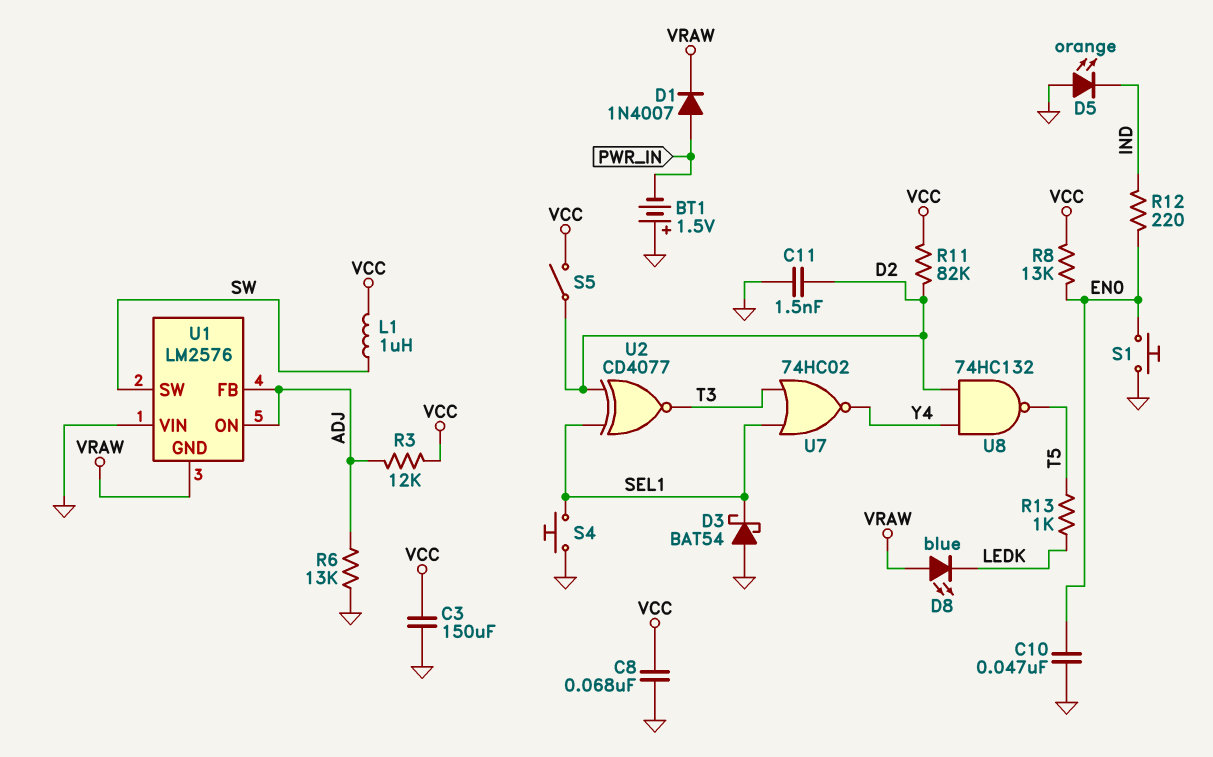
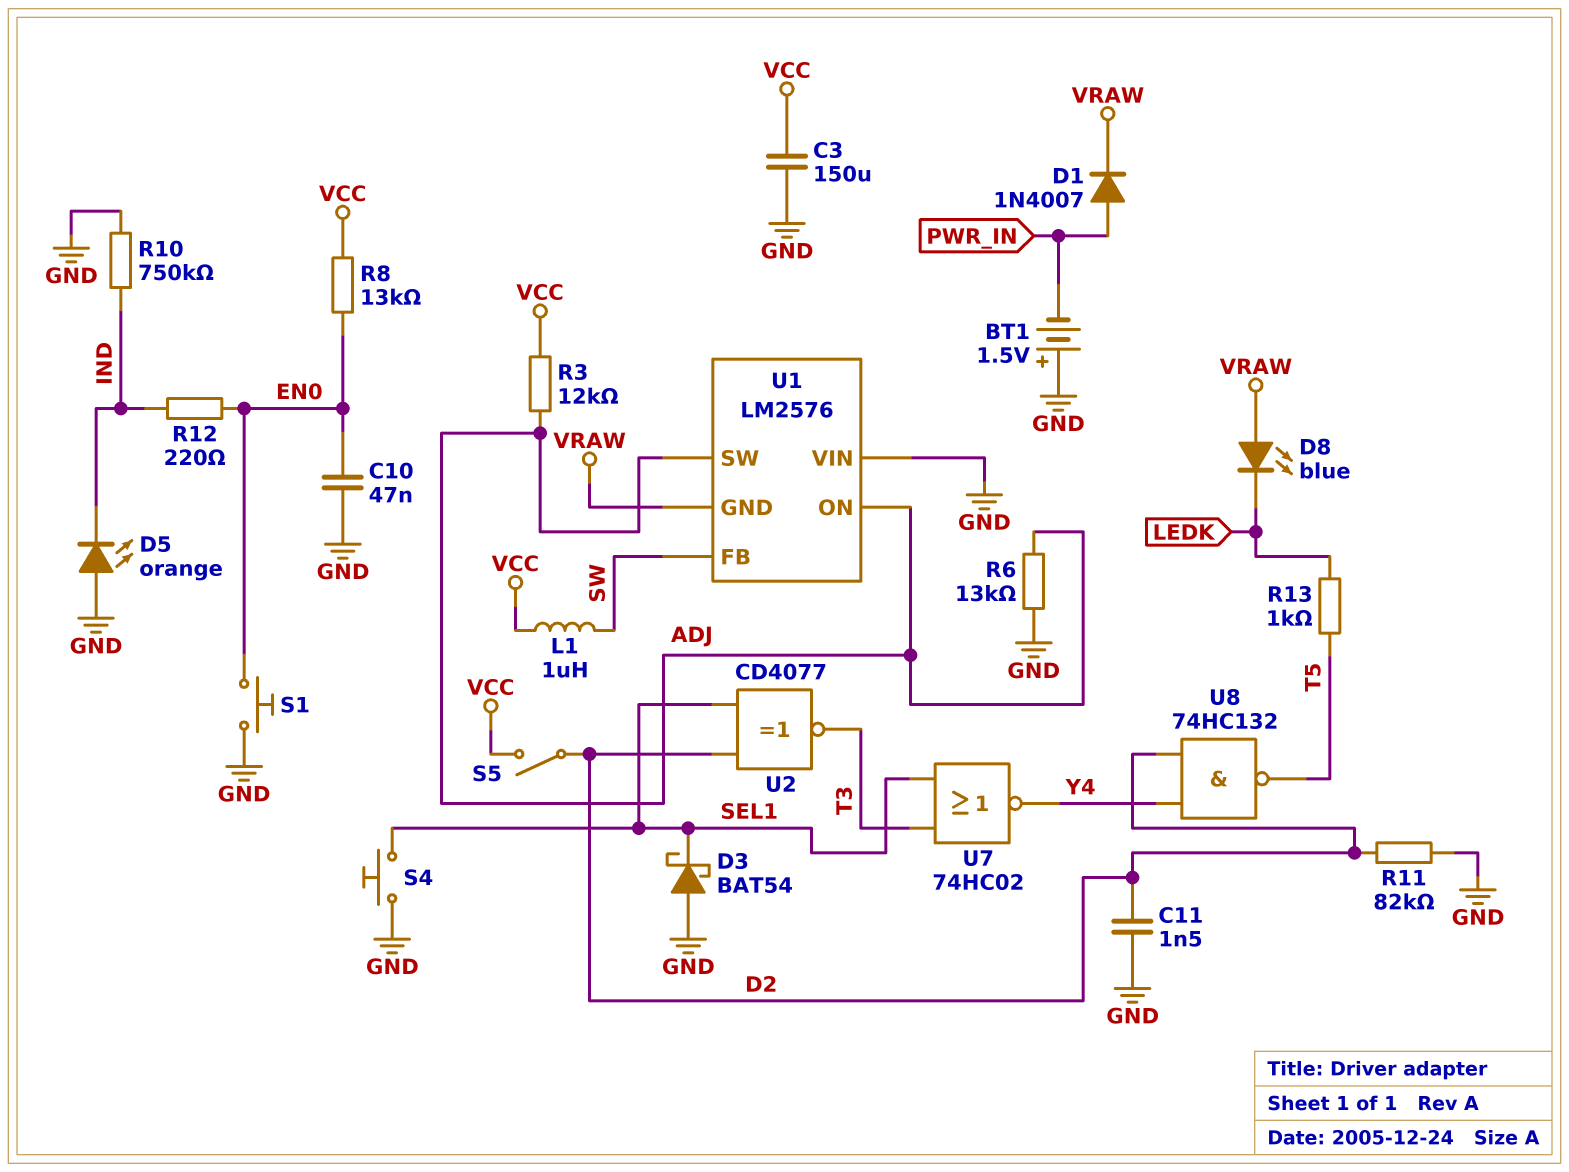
C8: 68nF (GND, VCC) -> none
R10: none -> 750k (GND, IND)
R11: 82k (D2, VCC) -> 82k (D2, GND)
U1 pin FB: ADJ -> SW
U1 pin SW: SW -> ADJ

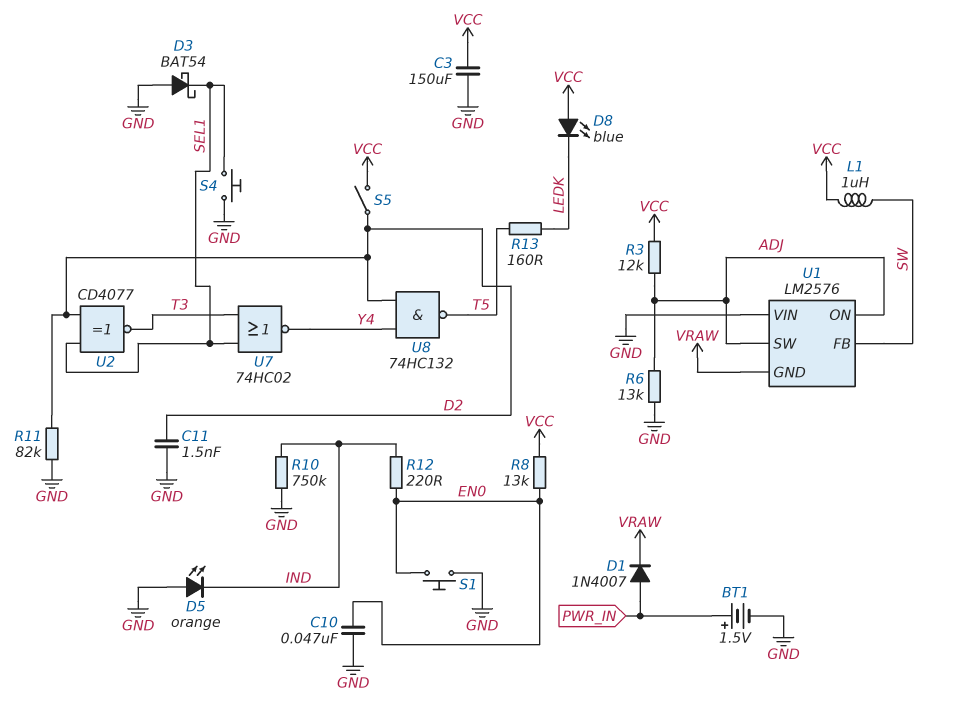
BT1: 1.5V (plus GND, minus PWR_IN) -> 1.5V (plus PWR_IN, minus GND)
D8: LED blue (A VRAW, K LEDK) -> LED blue (A VCC, K LEDK)
R13: 1k (LEDK, T5) -> 160 (LEDK, T5)

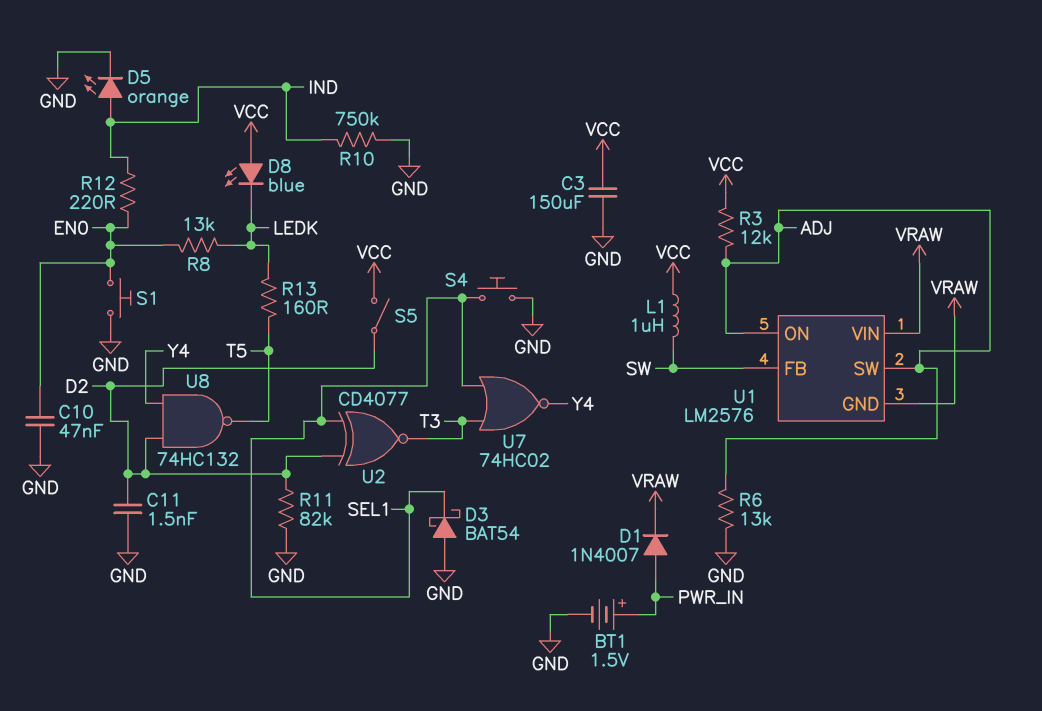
D5: LED orange (A GND, K IND) -> LED orange (A IND, K GND)
R8: 13k (EN0, VCC) -> 13k (EN0, LEDK)
U1 pin VIN: GND -> VRAW

